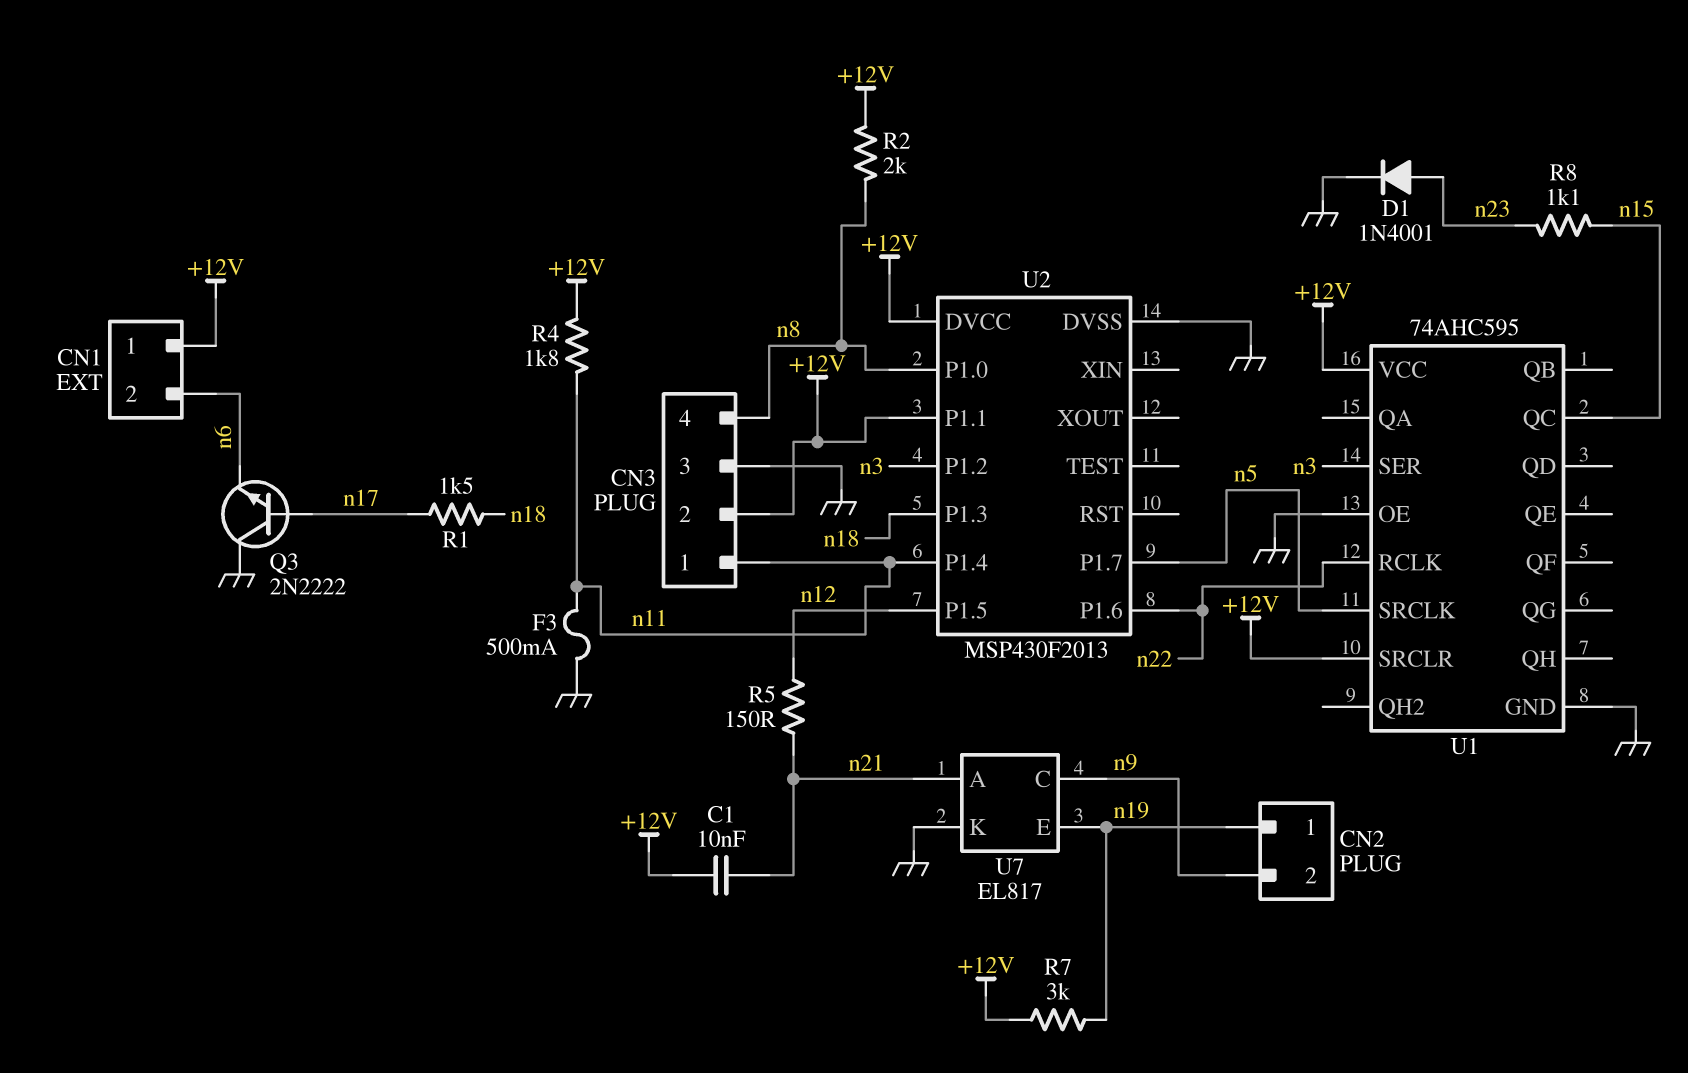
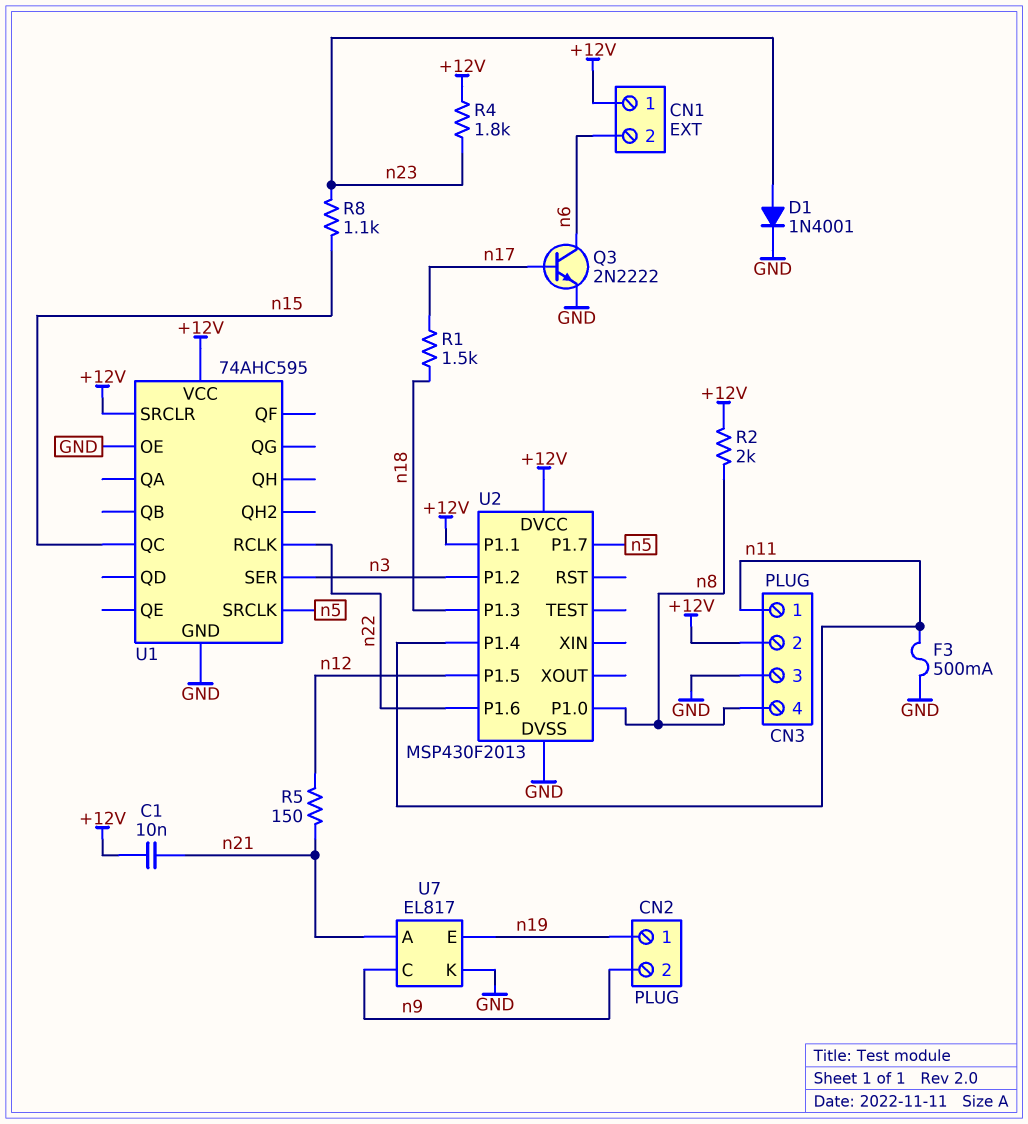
Q3: NPN 2N2222 (B n17, C GND, E n6) -> NPN 2N2222 (B n17, C n6, E GND)
R4: 1.8k (+12V, n11) -> 1.8k (+12V, n23)
R7: 3k (+12V, n19) -> none

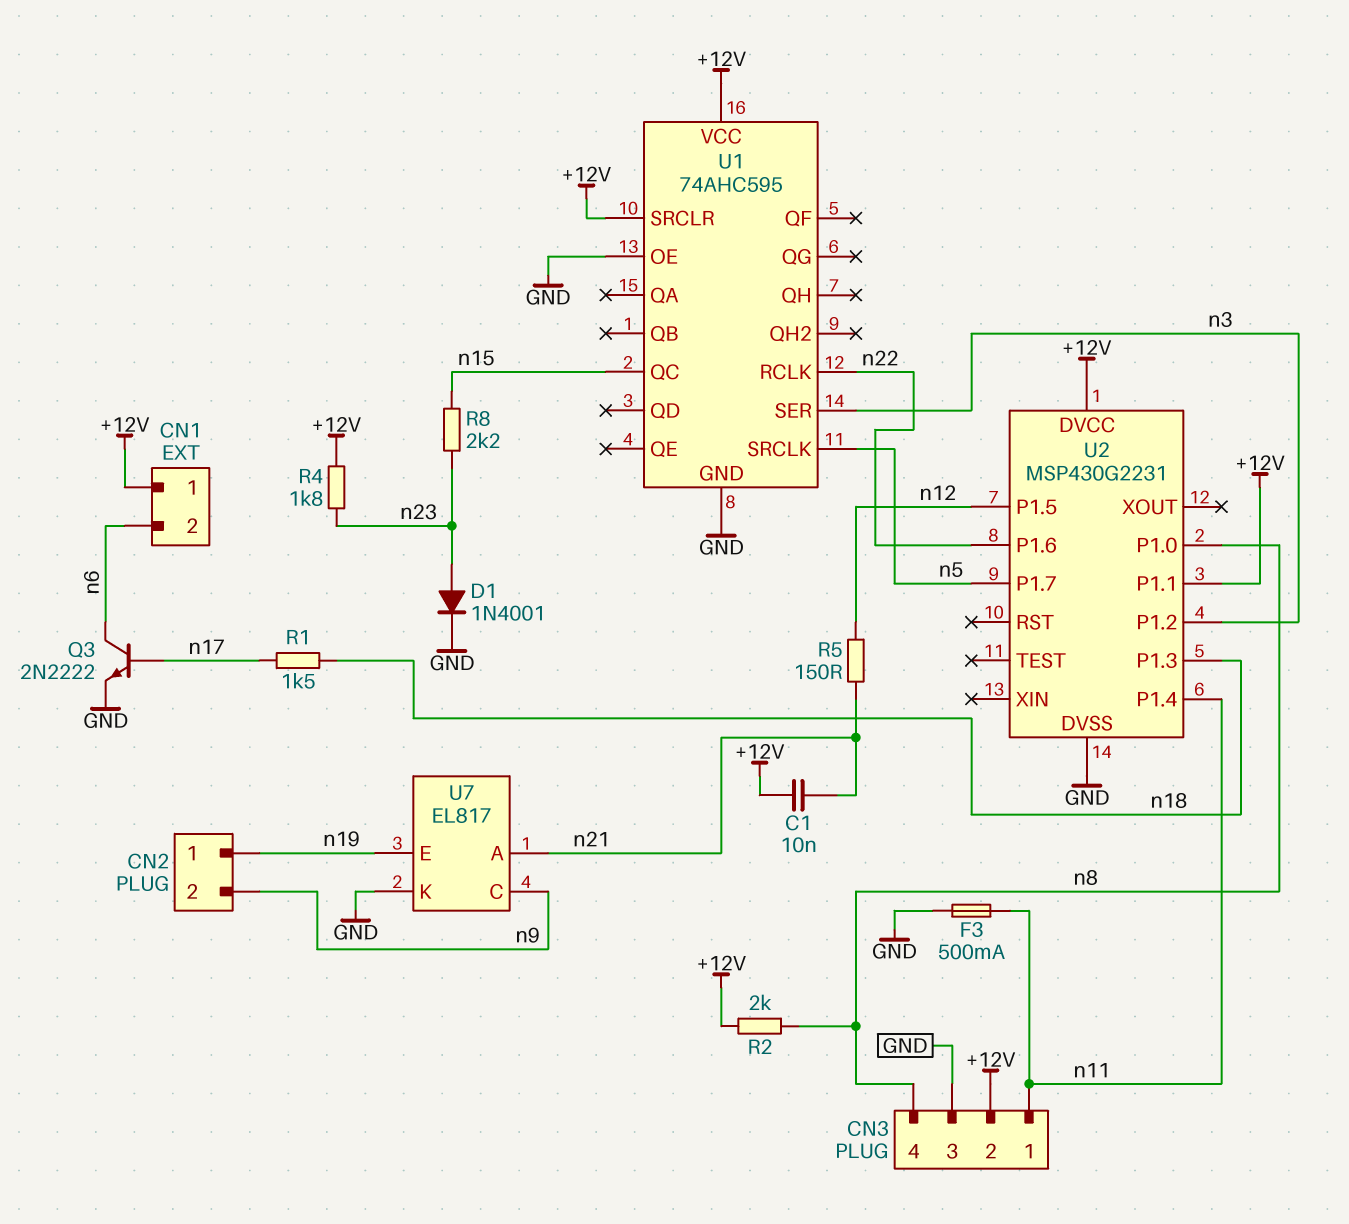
R8: 1.1k (n15, n23) -> 2.2k (n15, n23)
U2: MSP430F2013 -> MSP430G2231

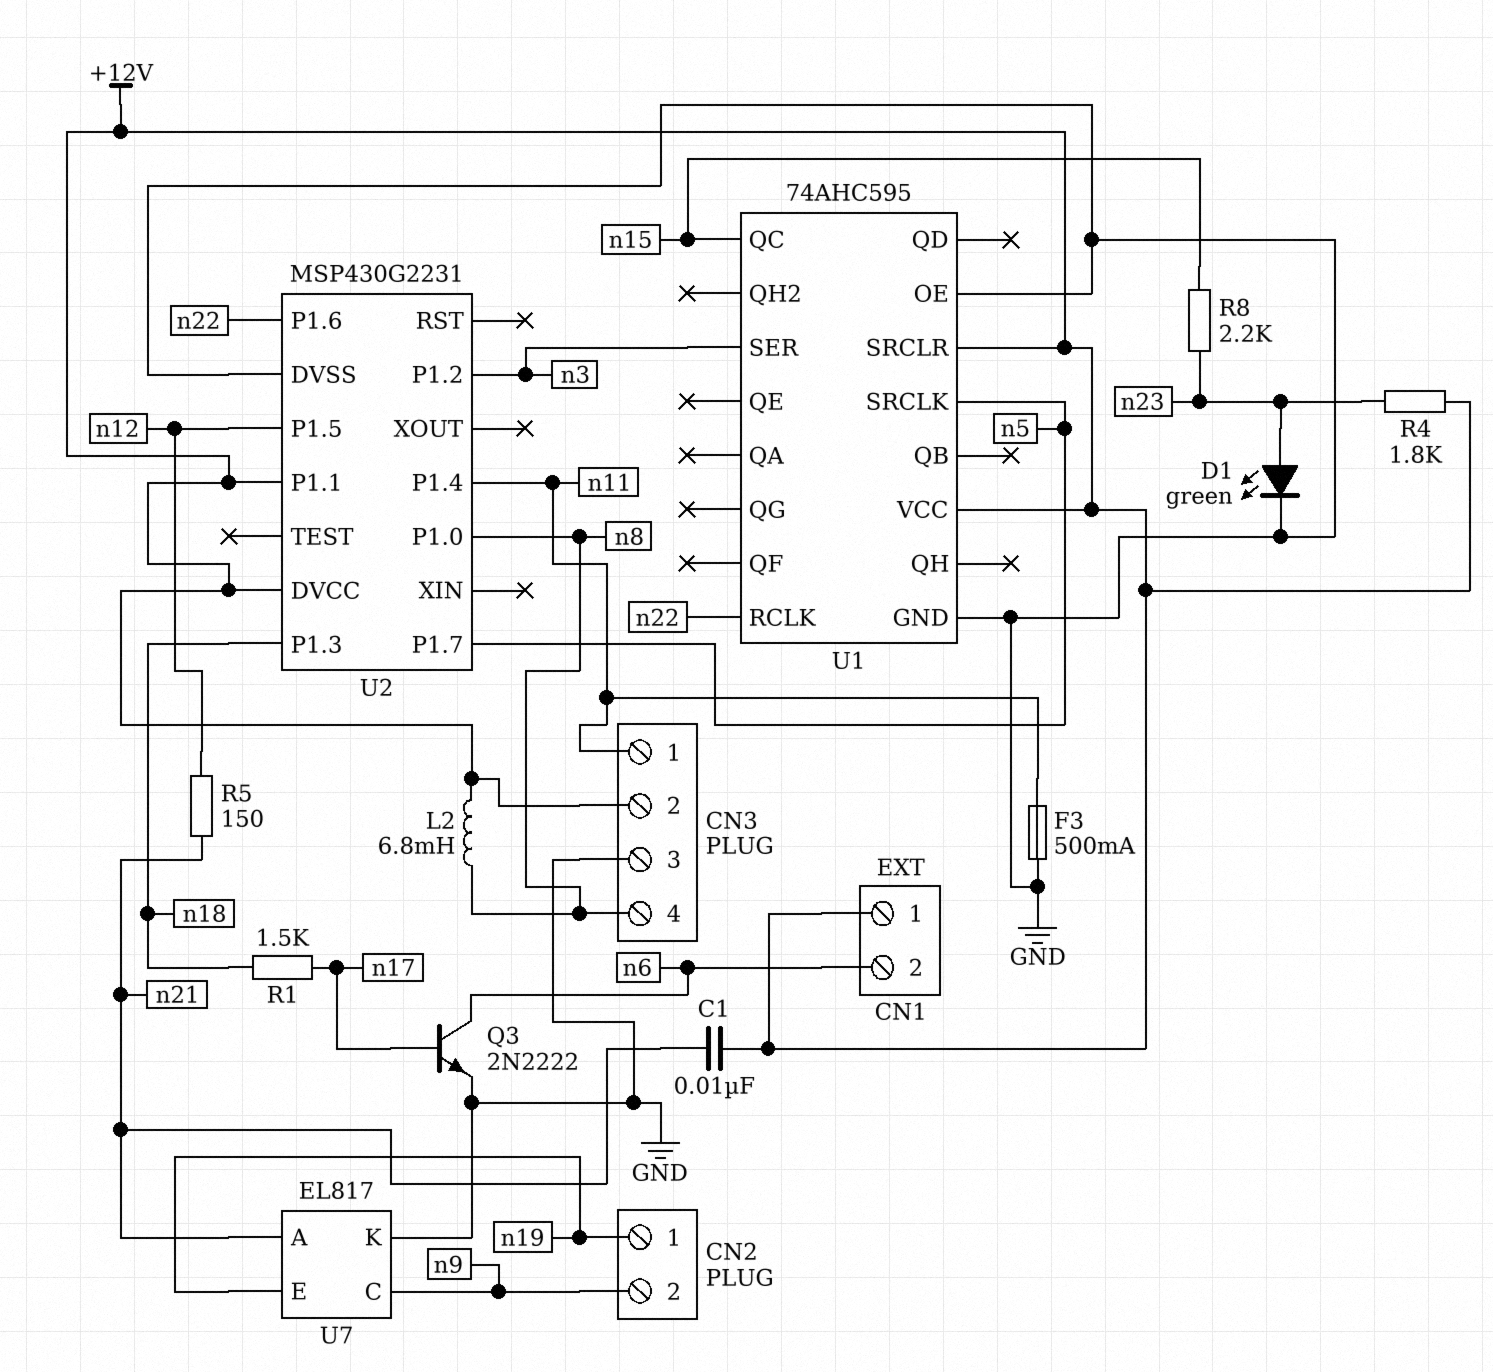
D1: diode 1N4001 (A n23, K GND) -> LED green (A n23, K GND)
L2: none -> 6.8mH (+12V, n8)
R2: 2k (+12V, n8) -> none

